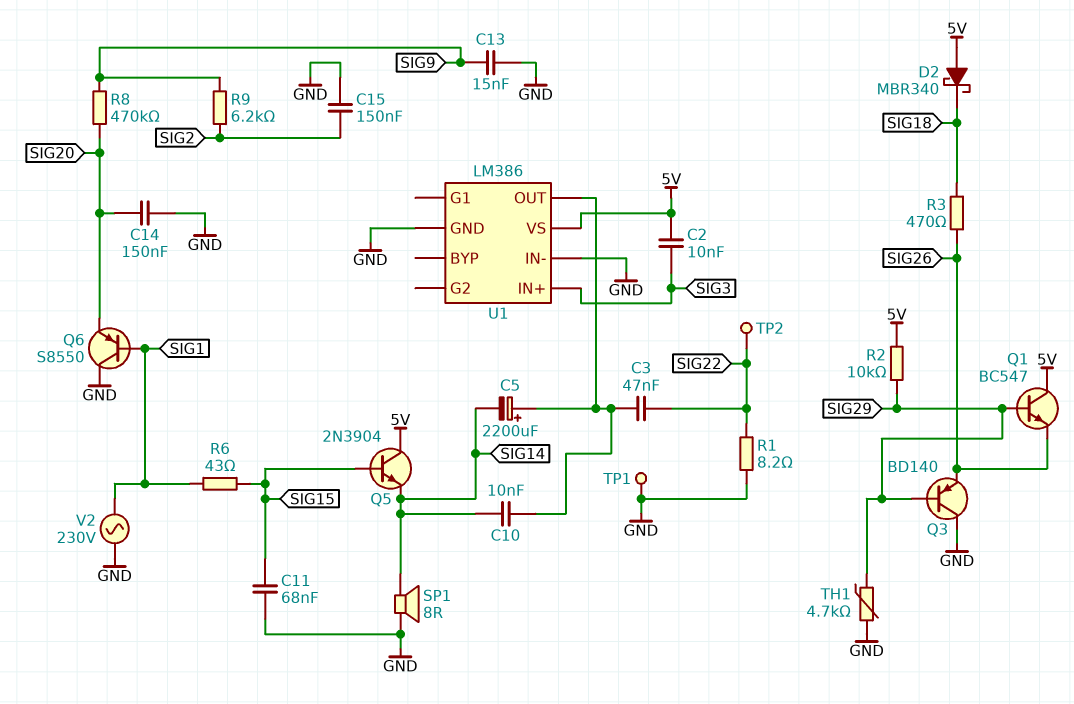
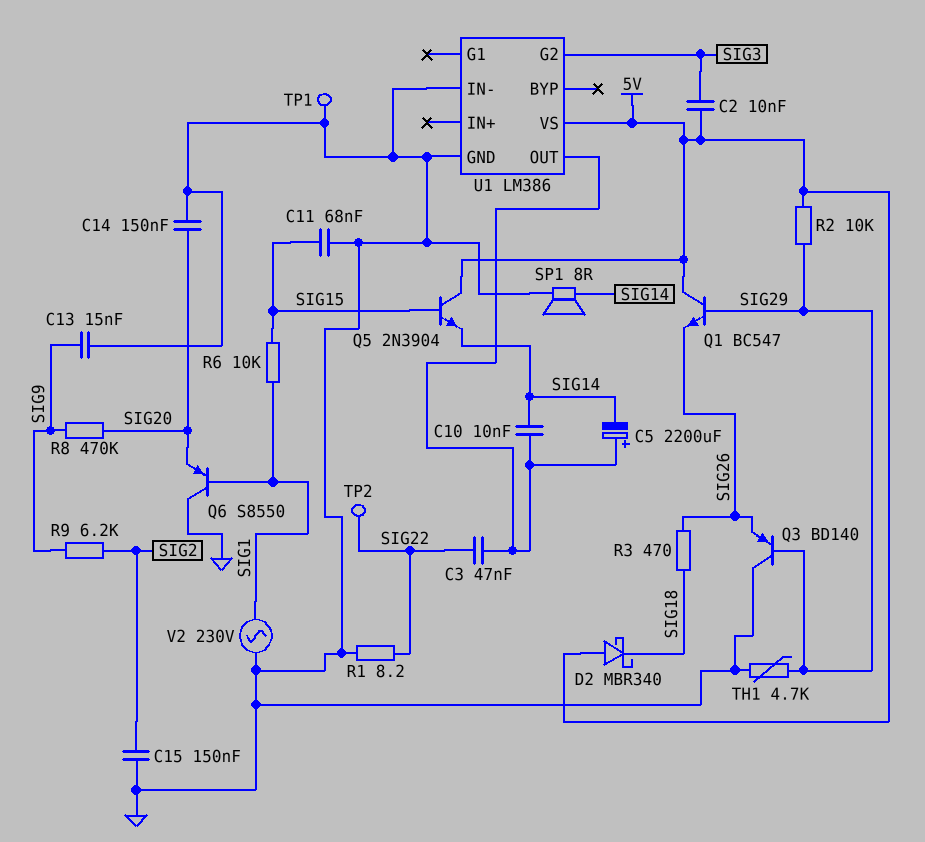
R6: 43 (SIG1, SIG15) -> 10k (SIG1, SIG15)
U1 pin G2: none -> SIG3
U1 pin IN+: SIG3 -> none

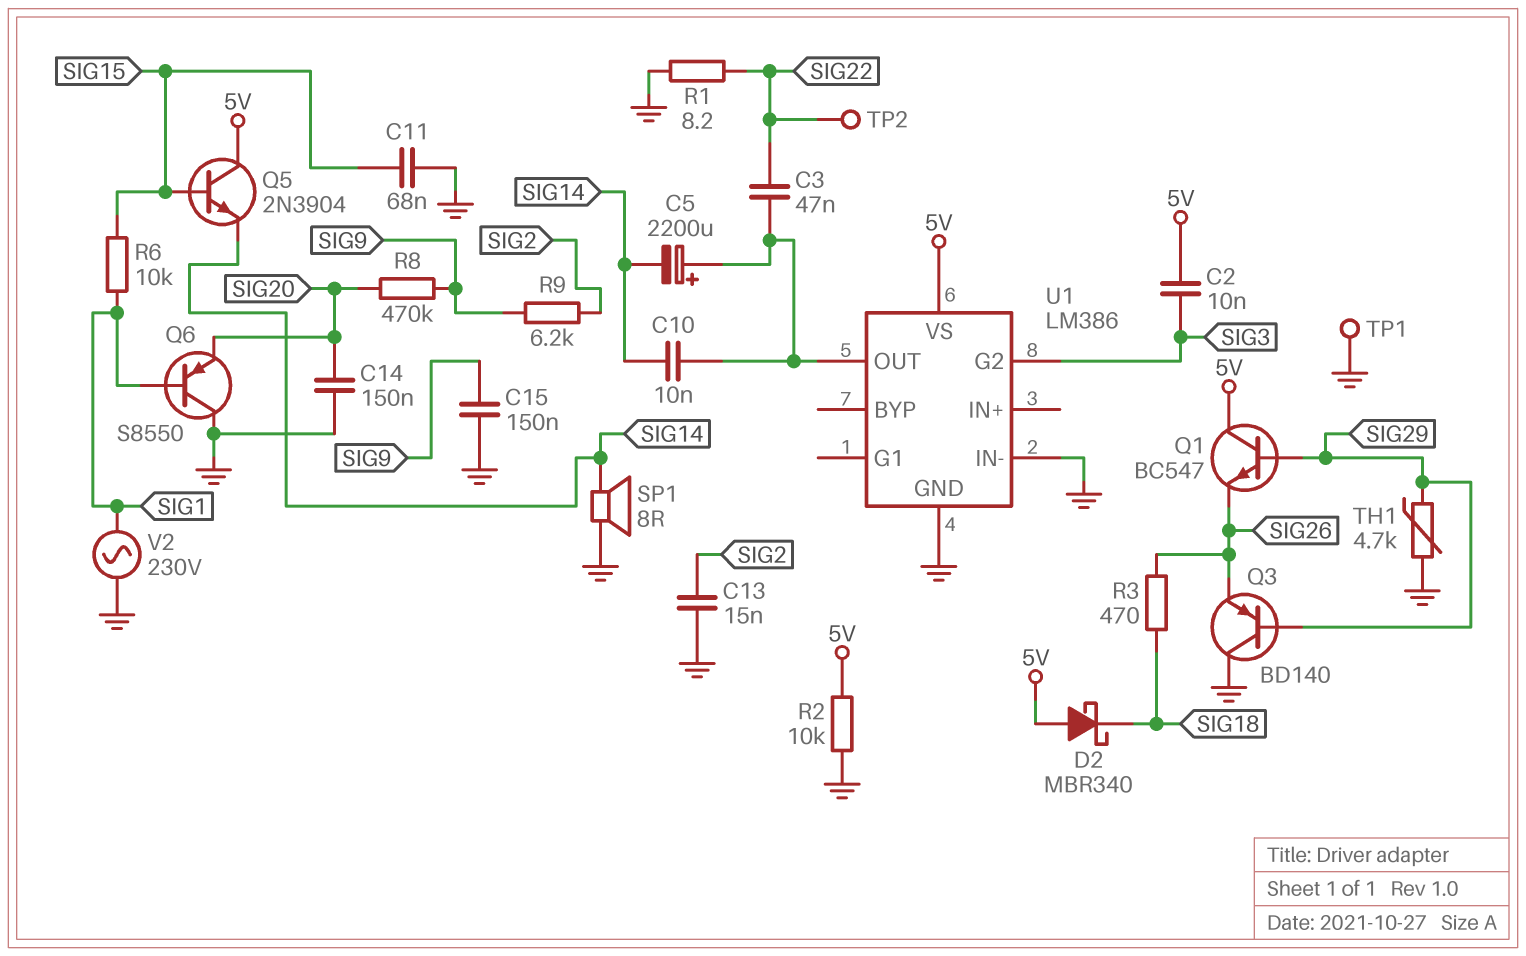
C13: 15nF (GND, SIG9) -> 15nF (GND, SIG2)
C15: 150nF (GND, SIG2) -> 150nF (GND, SIG9)
R2: 10k (5V, SIG29) -> 10k (5V, GND)

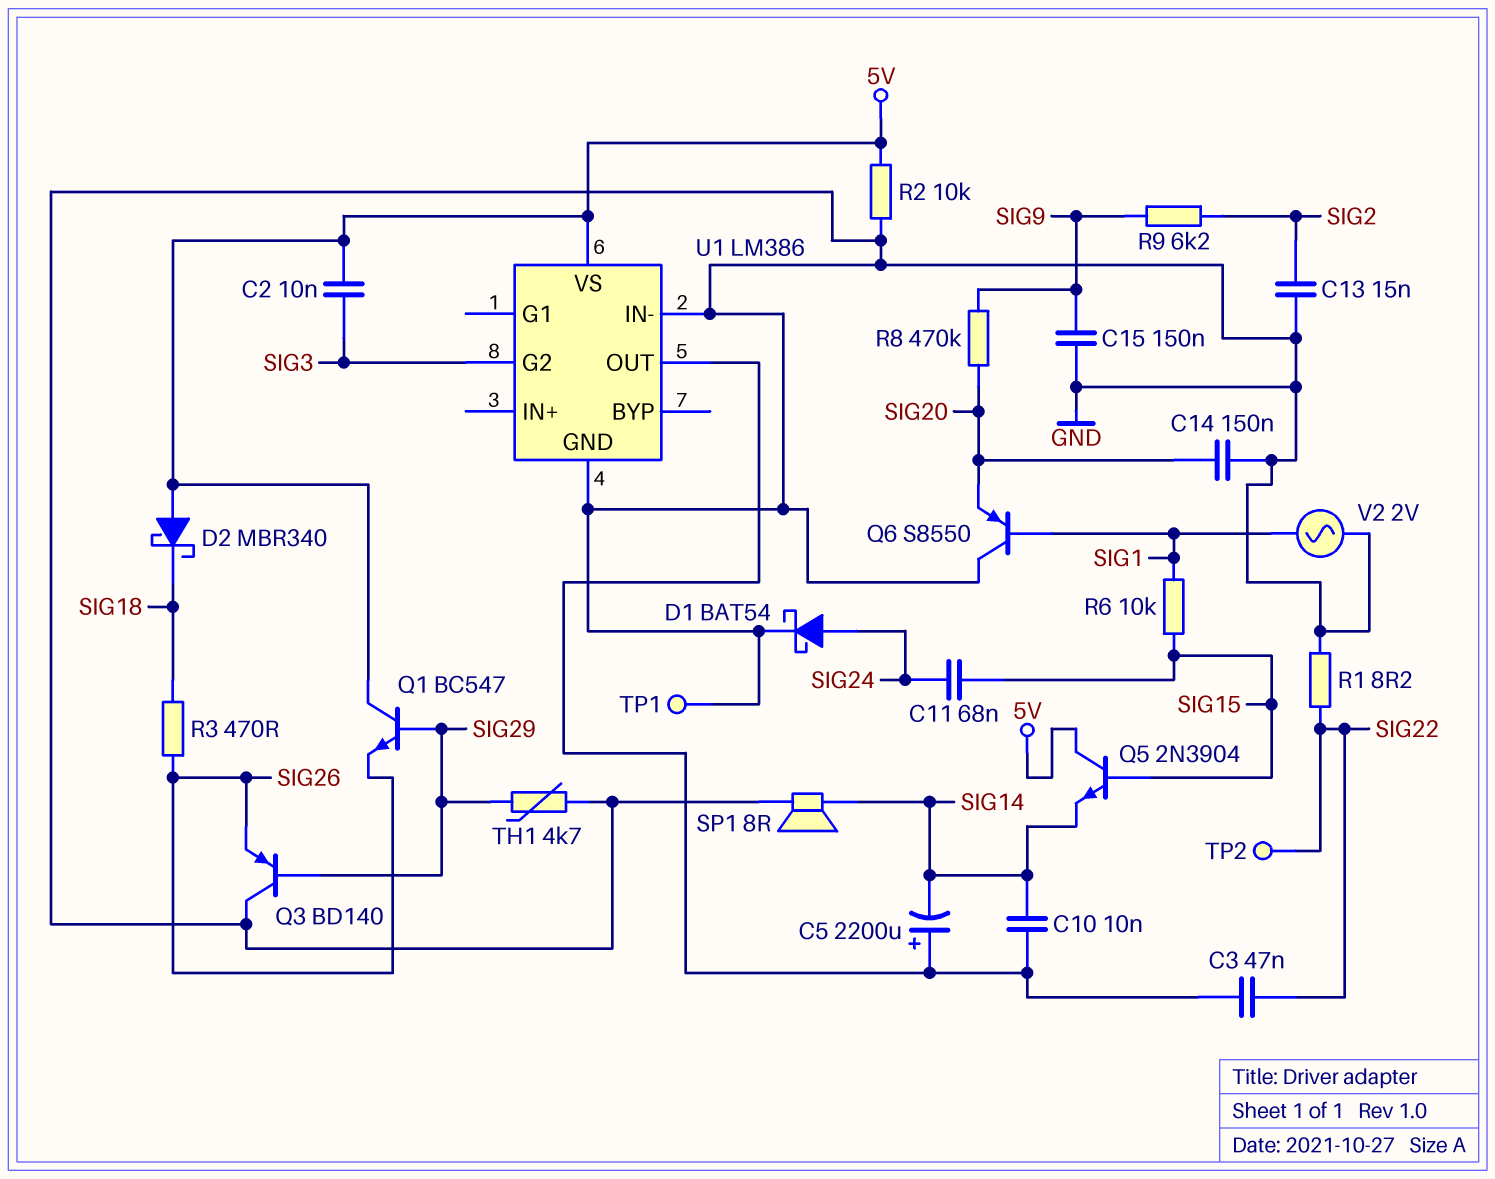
C11: 68nF (GND, SIG15) -> 68nF (SIG15, SIG24)
D1: none -> schottky BAT54 (A SIG24, K GND)
V2: AC 230V (GND, SIG1) -> AC 2V (GND, SIG1)

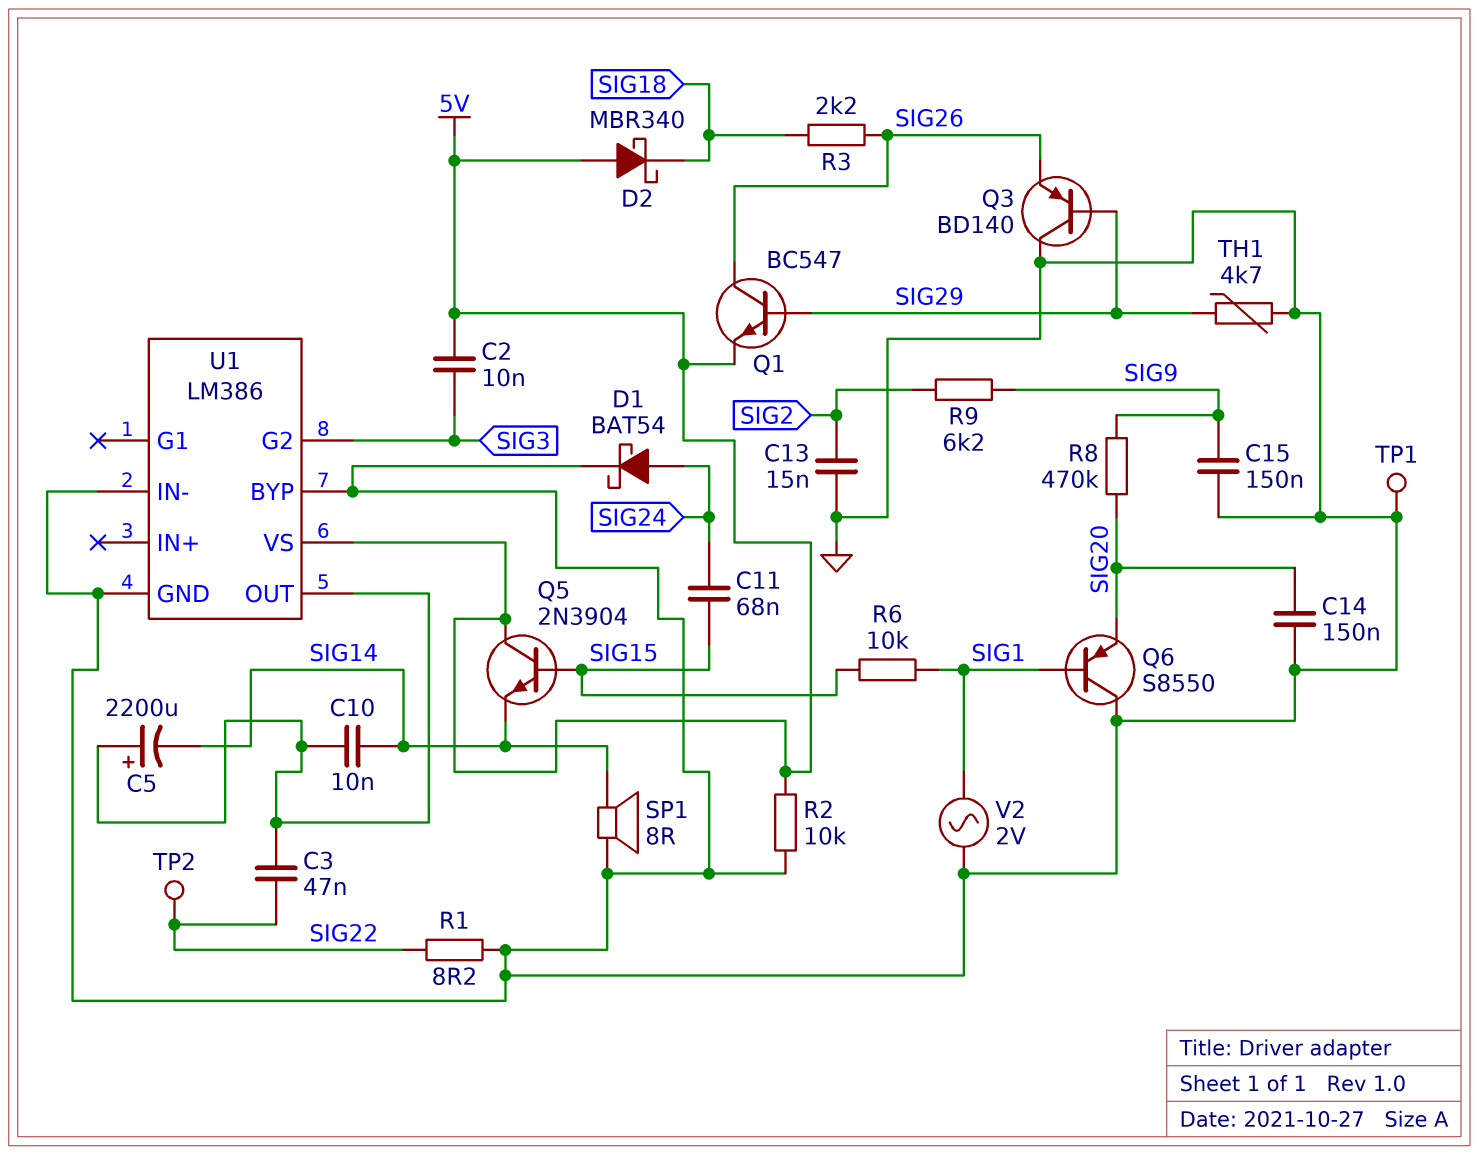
Q1: NPN BC547 (B SIG29, C 5V, E SIG26) -> NPN BC547 (B SIG29, C SIG26, E 5V)
R3: 470 (SIG18, SIG26) -> 2.2k (SIG18, SIG26)
U1 pin BYP: none -> GND

